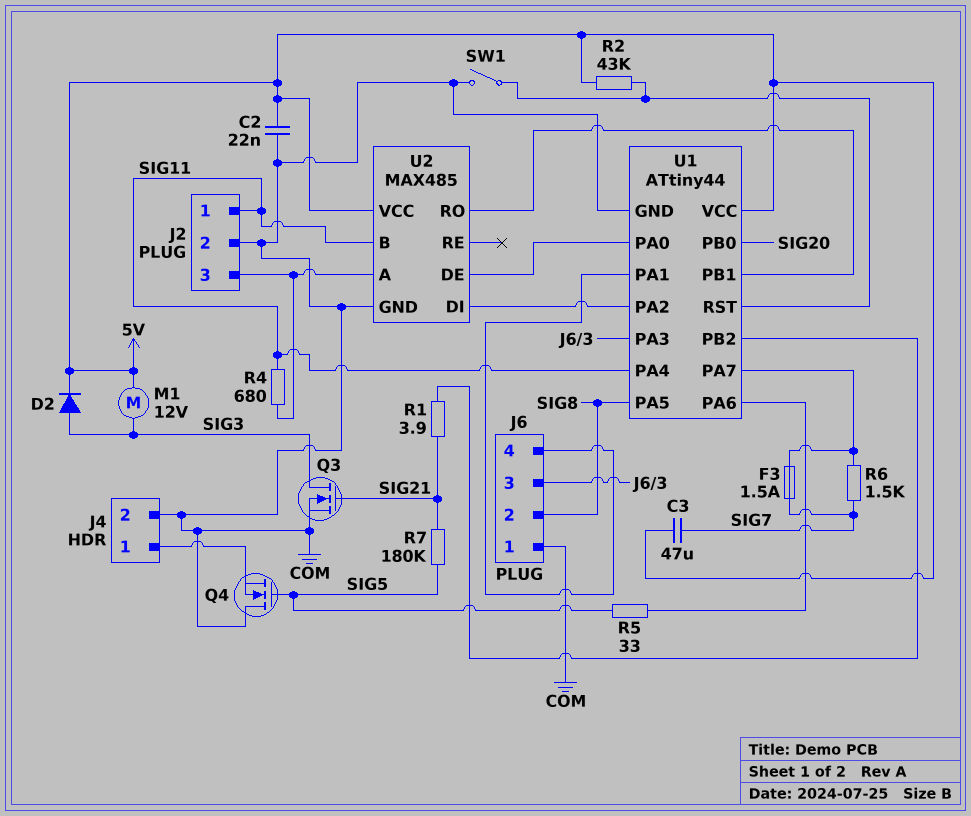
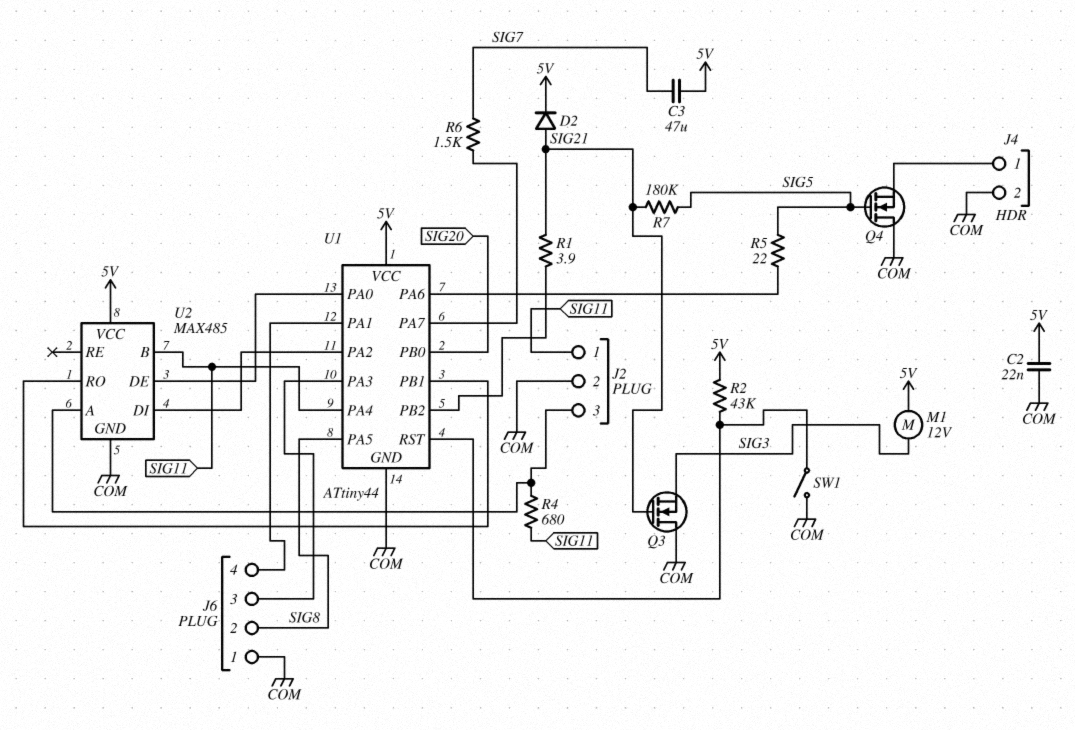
D2: diode (A SIG3, K 5V) -> diode (A SIG21, K 5V)
F3: 1.5A (SIG7, U1/PA7) -> none
Q3: NMOS (G SIG21, D SIG3, S COM) -> NMOS (G SIG21, D COM, S SIG3)
R5: 33 (SIG5, U1/PA6) -> 22 (SIG5, U1/PA6)

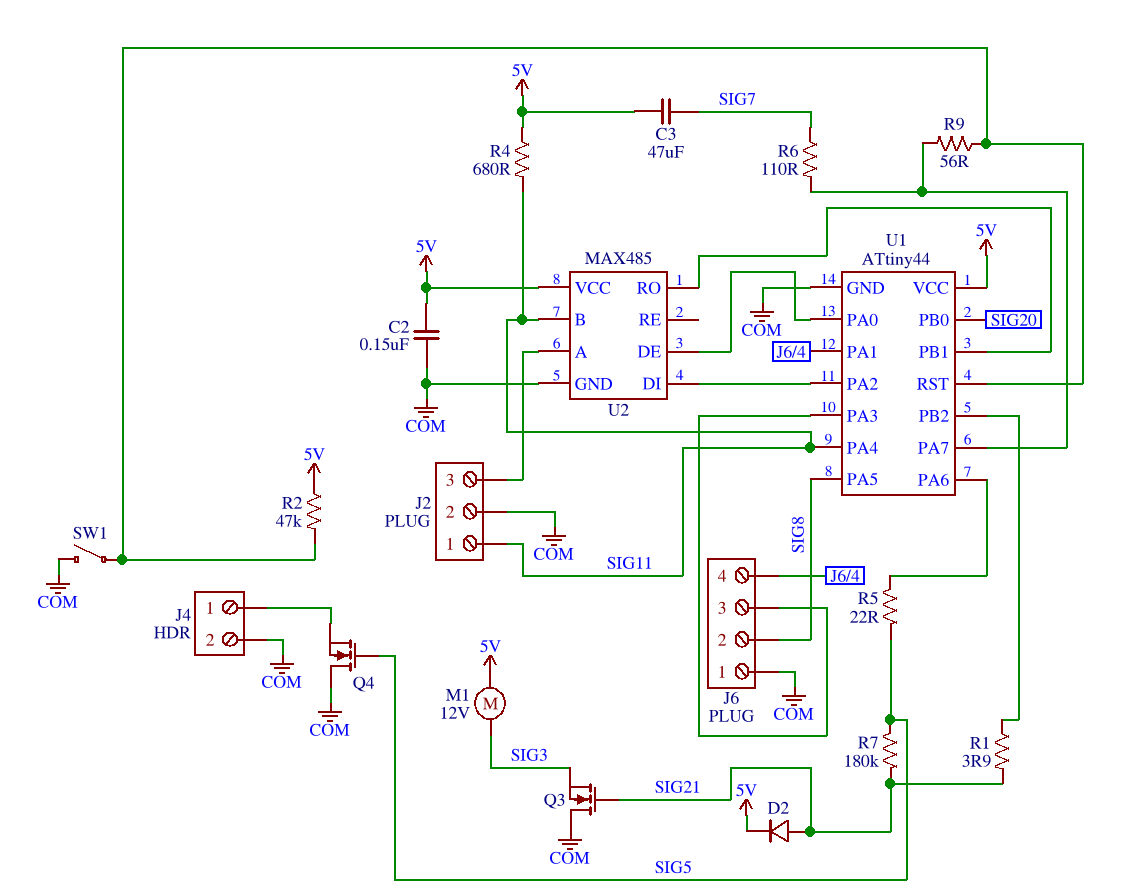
C2: 22nF (5V, COM) -> 150nF (5V, COM)
R2: 43k (5V, U1/RST) -> 47k (5V, U1/RST)
R4: 680 (J2/3, SIG11) -> 680 (5V, SIG11)
R6: 1.5k (SIG7, U1/PA7) -> 110 (SIG7, U1/PA7)
R9: none -> 56 (U1/PA7, U1/RST)

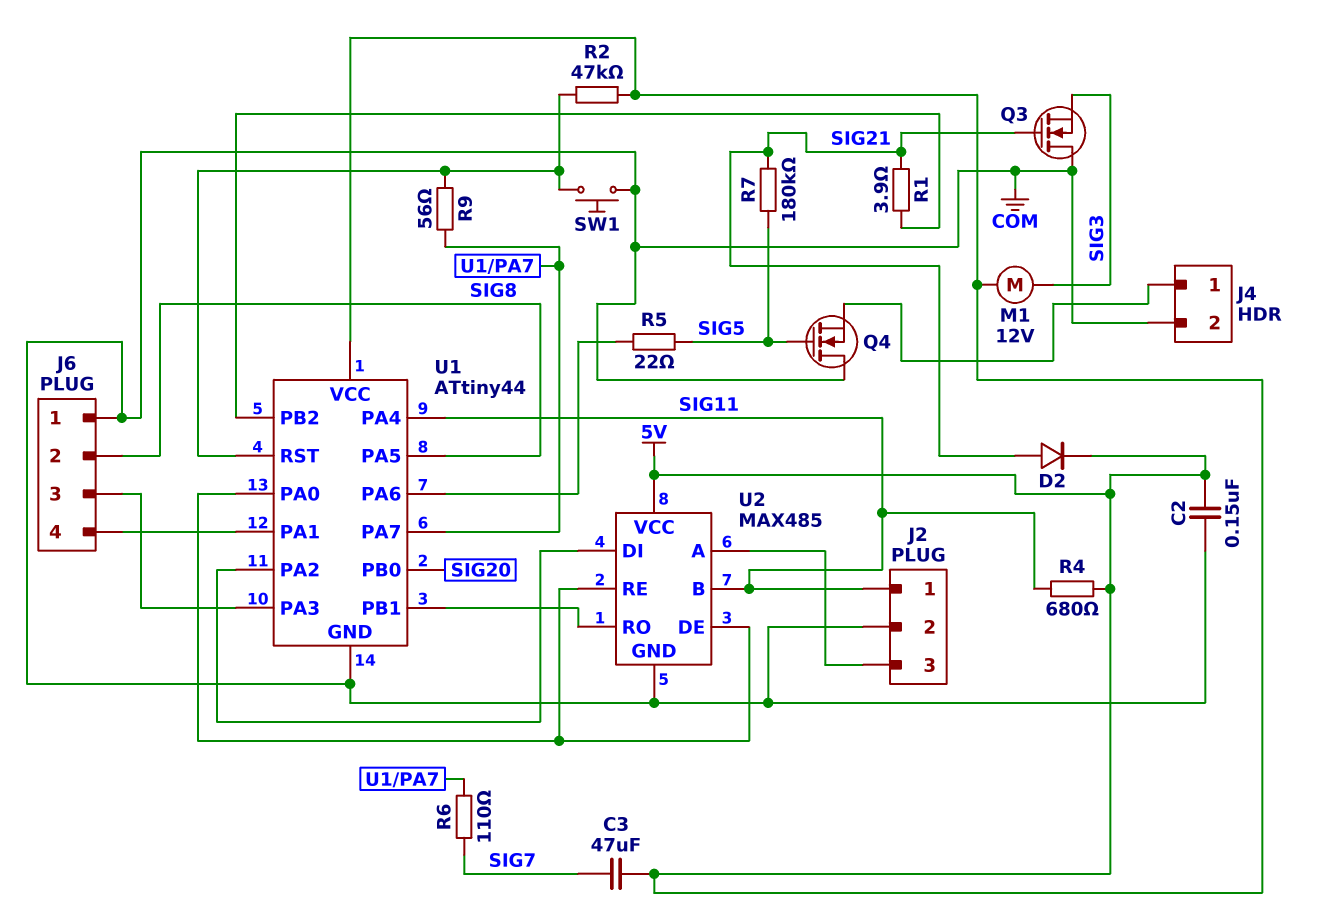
SW1: switch (COM, U1/RST) -> button (COM, U1/RST)
U2 pin RE: none -> U1/PA0

